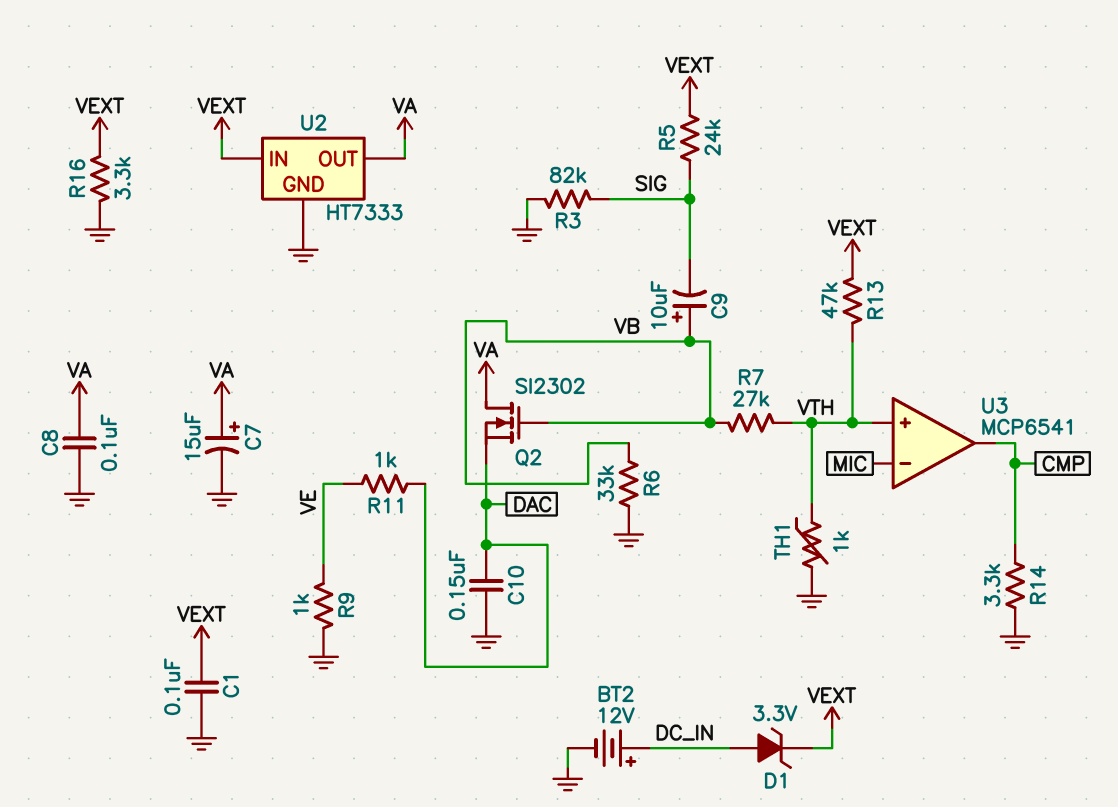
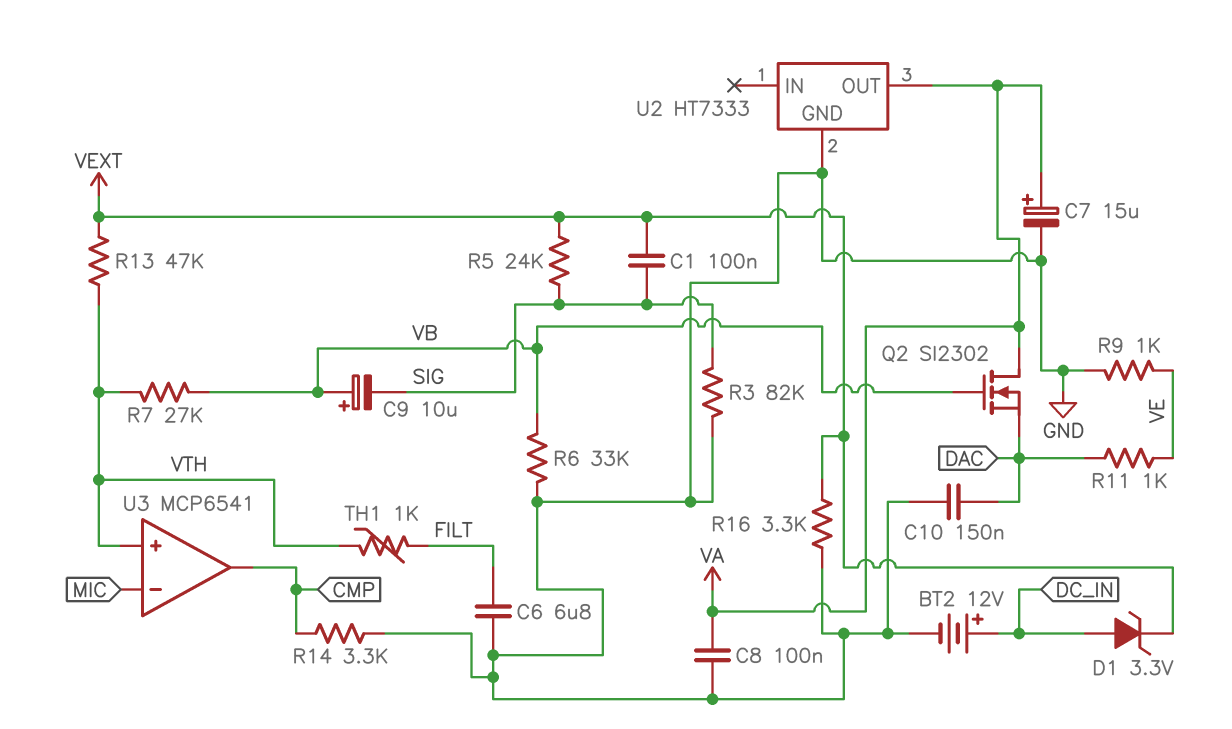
C1: 100nF (GND, VEXT) -> 100nF (SIG, VEXT)
C6: none -> 6.8uF (FILT, GND)
TH1: 1k (GND, VTH) -> 1k (FILT, VTH)
U2 pin IN: VEXT -> none

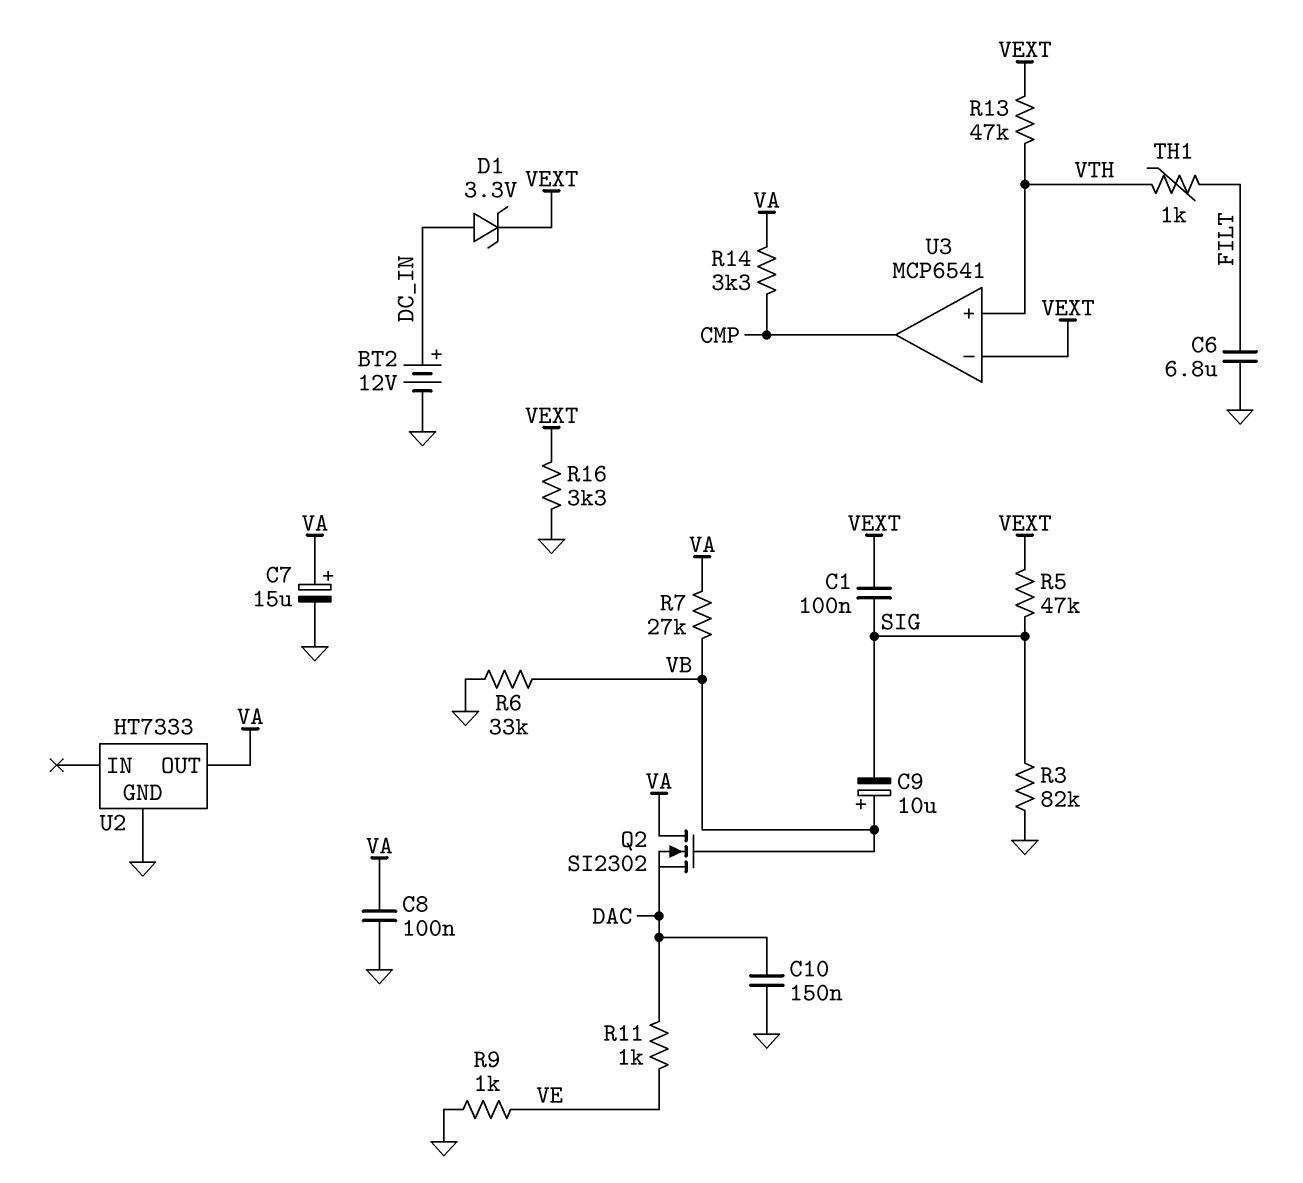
R5: 24k (SIG, VEXT) -> 47k (SIG, VEXT)
R7: 27k (VB, VTH) -> 27k (VA, VB)
R14: 3.3k (CMP, GND) -> 3.3k (CMP, VA)
U3 pin in-: MIC -> VEXT

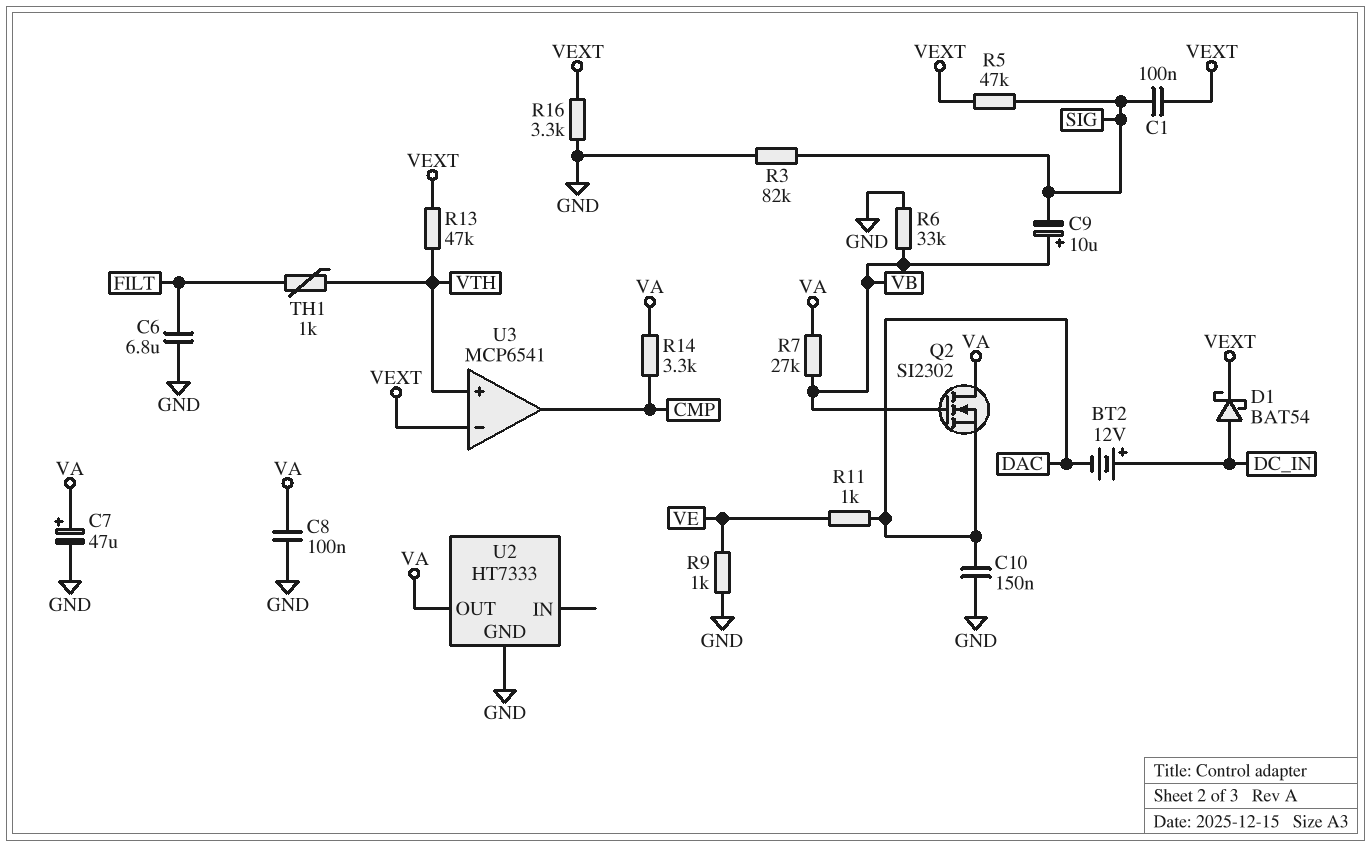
BT2: 12V (plus DC_IN, minus GND) -> 12V (plus DC_IN, minus DAC)
C7: 15uF (plus VA, minus GND) -> 47uF (plus VA, minus GND)
D1: zener 3.3V (A DC_IN, K VEXT) -> schottky BAT54 (A DC_IN, K VEXT)

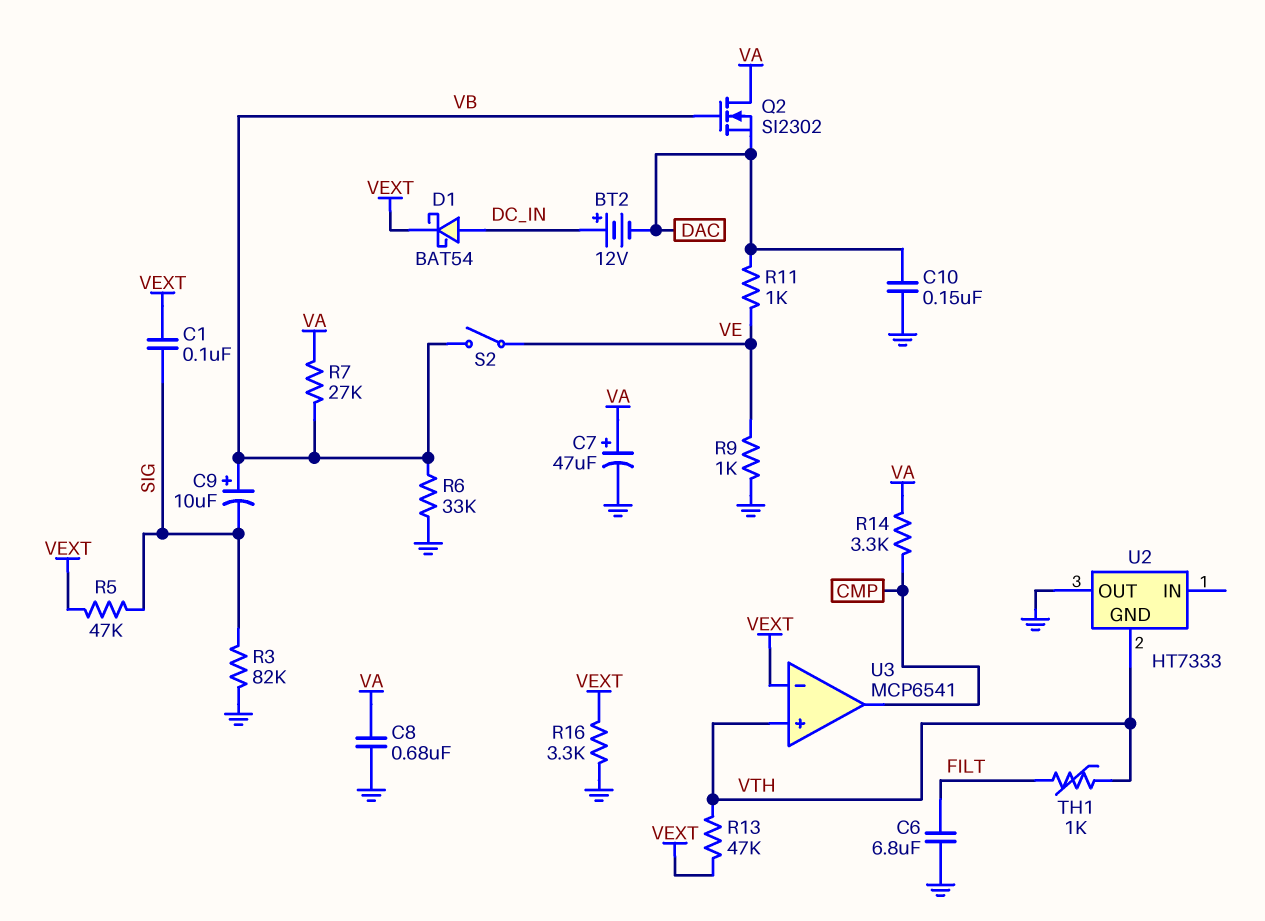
C8: 100nF (GND, VA) -> 680nF (GND, VA)
S2: none -> switch (VB, VE)
U2 pin GND: GND -> VTH
U2 pin OUT: VA -> GND

